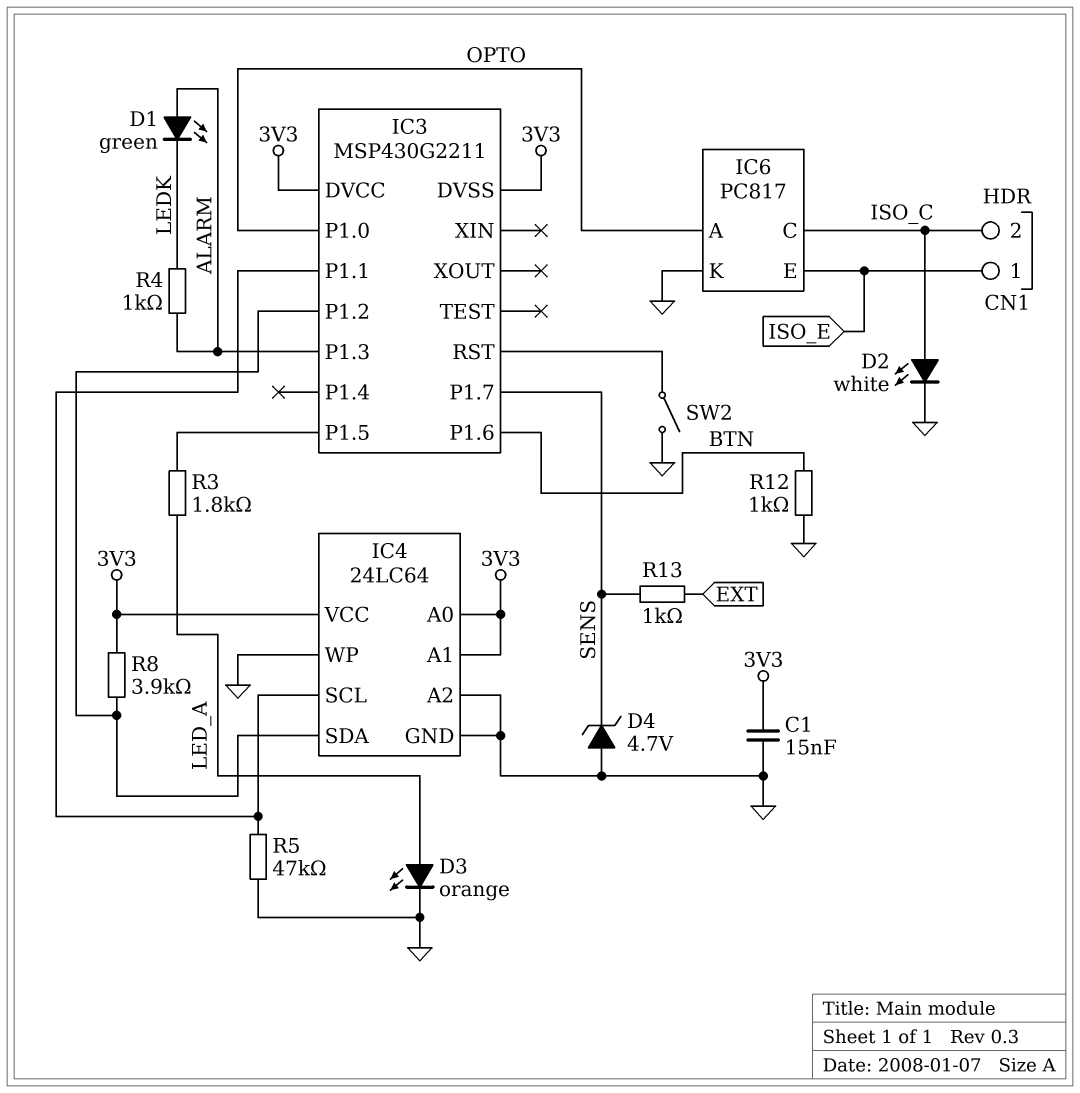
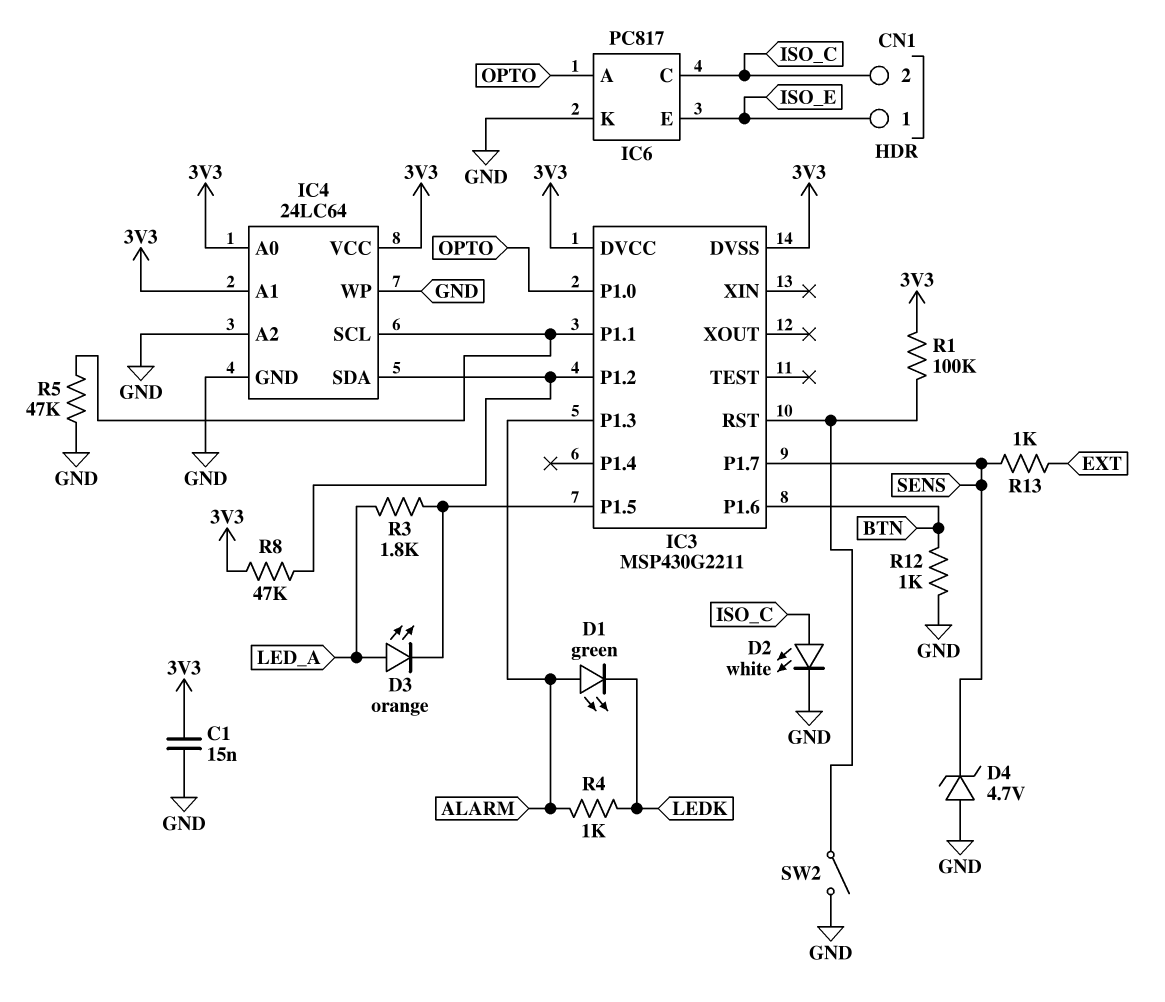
D3: LED orange (A LED_A, K GND) -> LED orange (A LED_A, K IC3/P1.5)
R1: none -> 100k (3V3, IC3/RST)
R8: 3.9k (3V3, IC3/P1.2) -> 47k (3V3, IC3/P1.2)

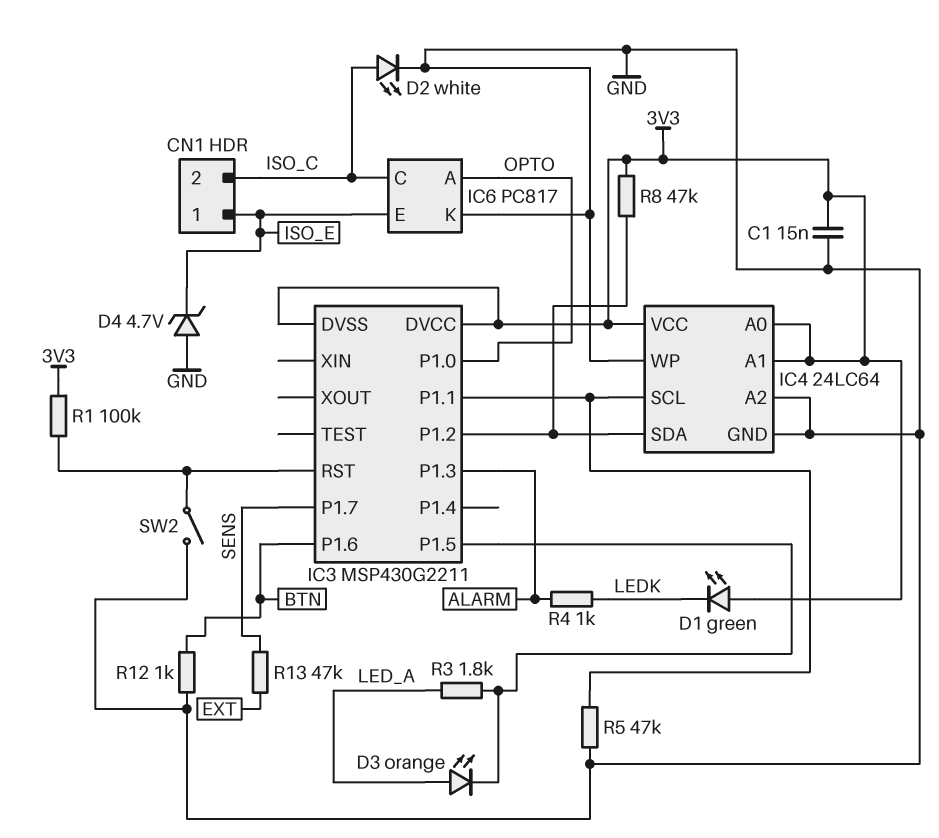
D1: LED green (A ALARM, K LEDK) -> LED green (A 3V3, K LEDK)
D4: zener 4.7V (A GND, K SENS) -> zener 4.7V (A GND, K ISO_E)
R13: 1k (EXT, SENS) -> 47k (EXT, SENS)

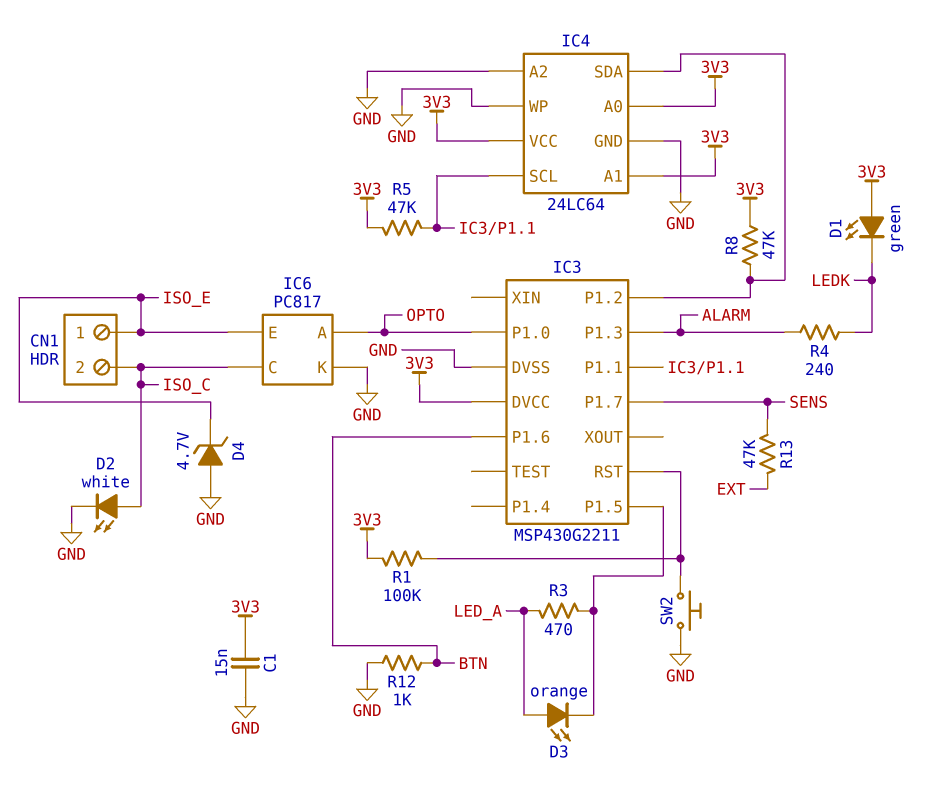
IC3 pin DVSS: 3V3 -> GND
R3: 1.8k (IC3/P1.5, LED_A) -> 470 (IC3/P1.5, LED_A)
R4: 1k (ALARM, LEDK) -> 240 (ALARM, LEDK)
R5: 47k (GND, IC3/P1.1) -> 47k (3V3, IC3/P1.1)
SW2: switch (GND, IC3/RST) -> button (GND, IC3/RST)

